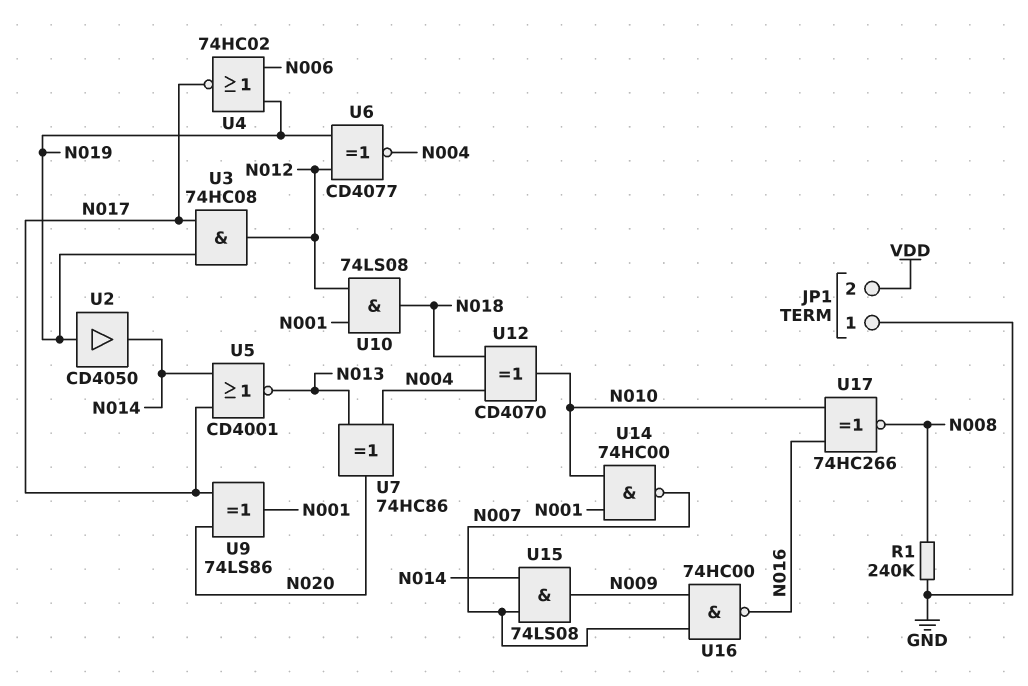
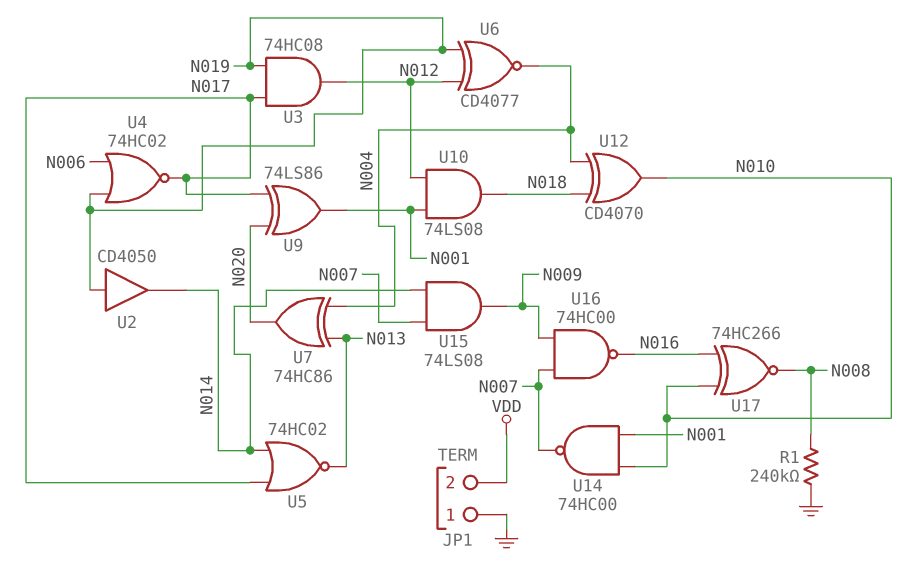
U5: NOR CD4001 (in N014, in N017, out N013) -> NOR 74HC02 (in N014, in N017, out N013)

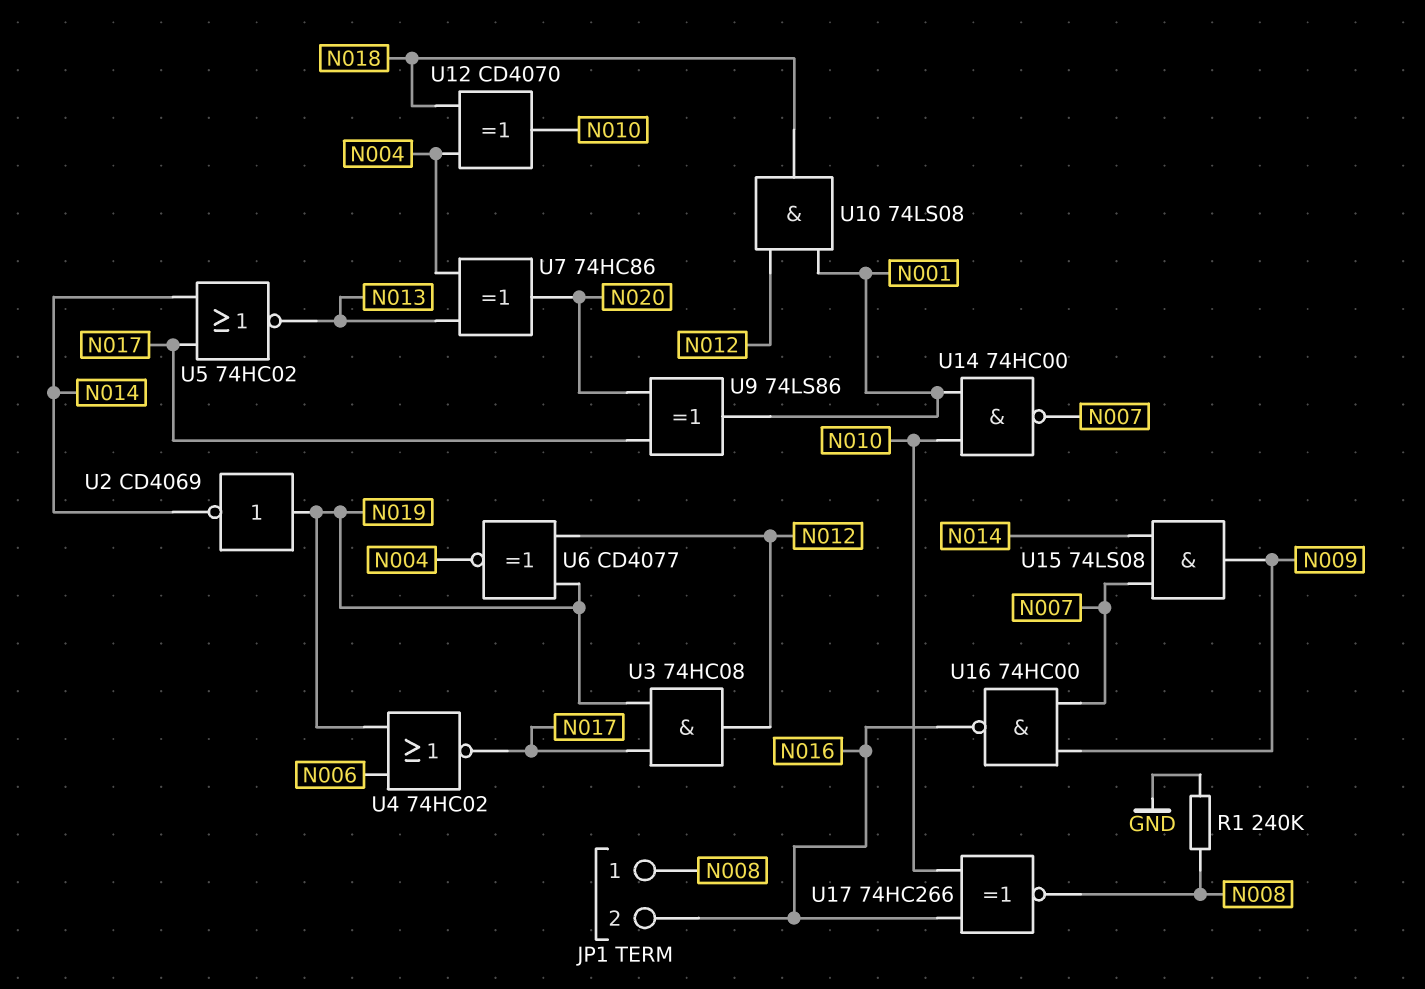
JP1 pin 1: GND -> N008
JP1 pin 2: VDD -> N016
U2: buffer CD4050 (in N019, out N014) -> NOT CD4069 (in N019, out N014)

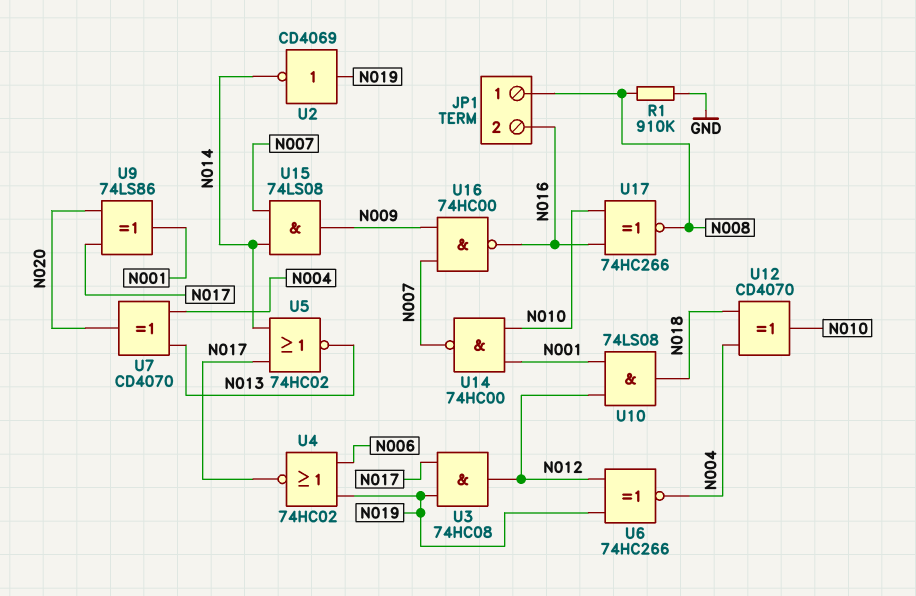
R1: 240k (GND, N008) -> 910k (GND, N008)
U6: XNOR CD4077 (in N012, in N019, out N004) -> XNOR 74HC266 (in N012, in N019, out N004)
U7: XOR 74HC86 (in N004, in N013, out N020) -> XOR CD4070 (in N004, in N013, out N020)

